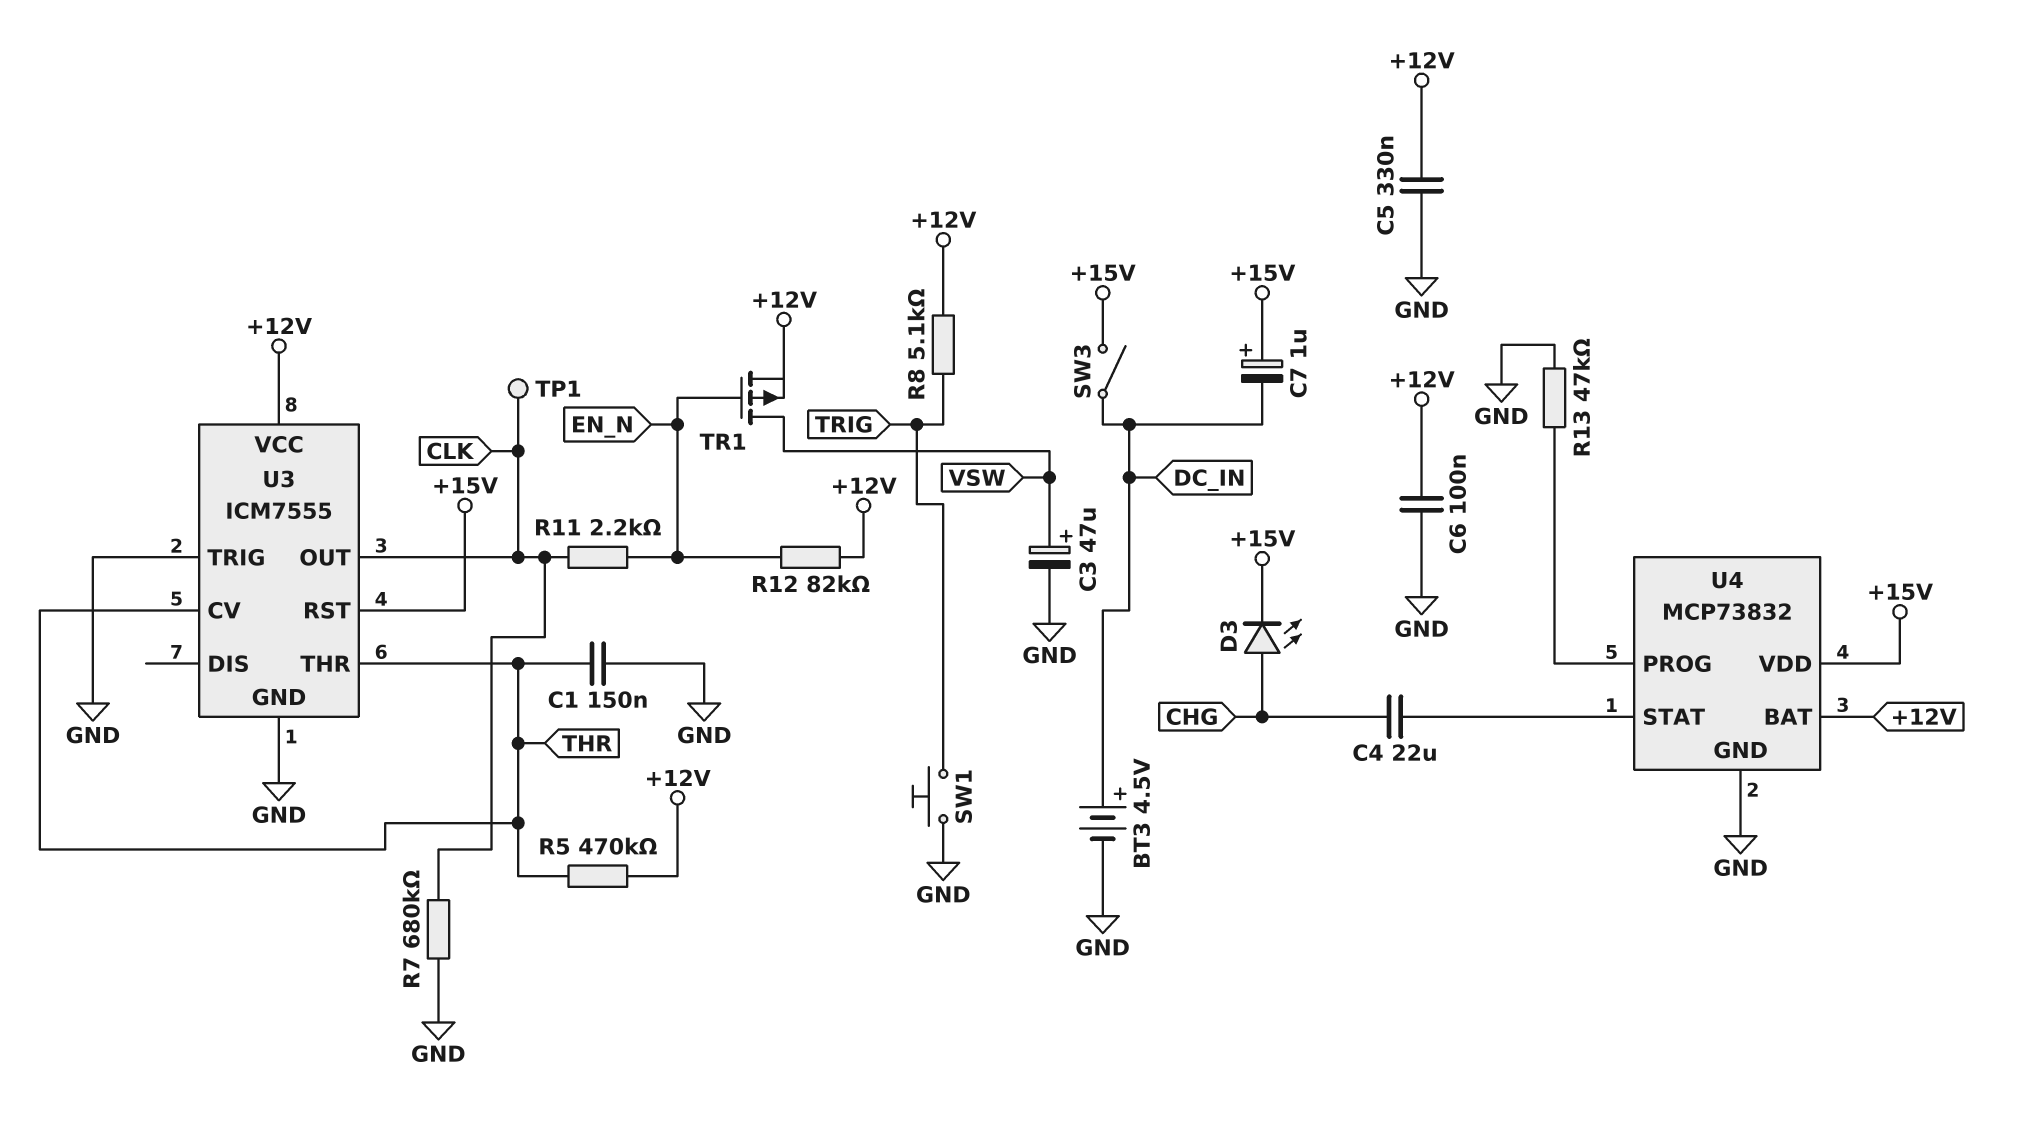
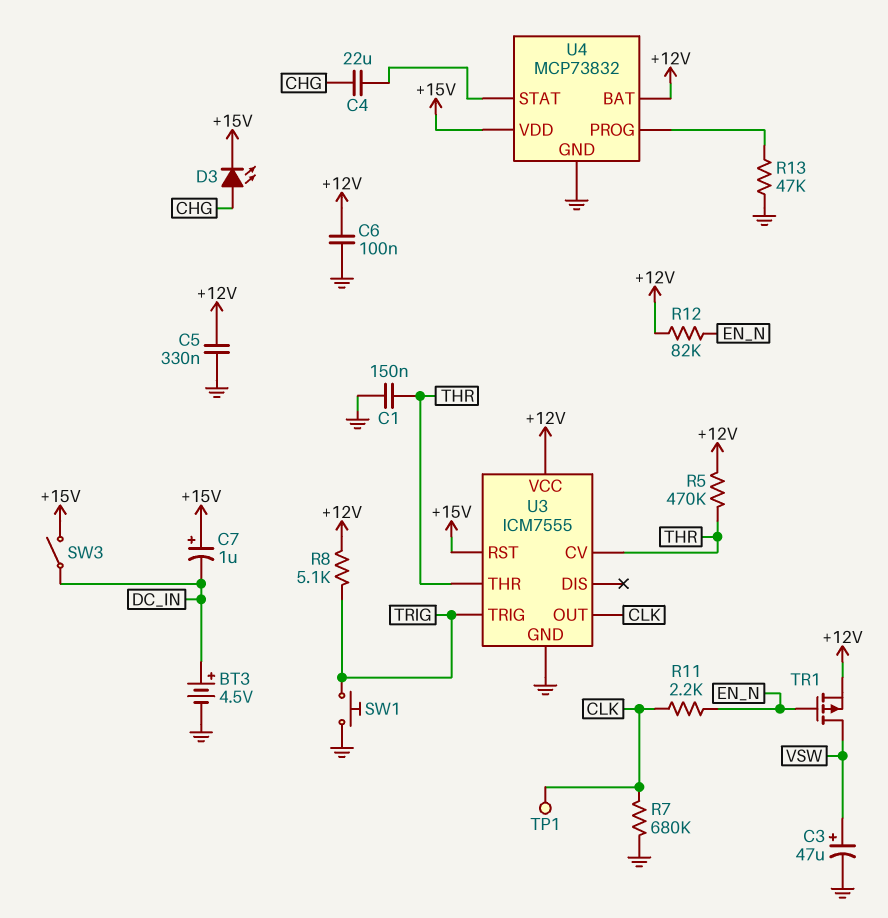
U3 pin TRIG: GND -> TRIG

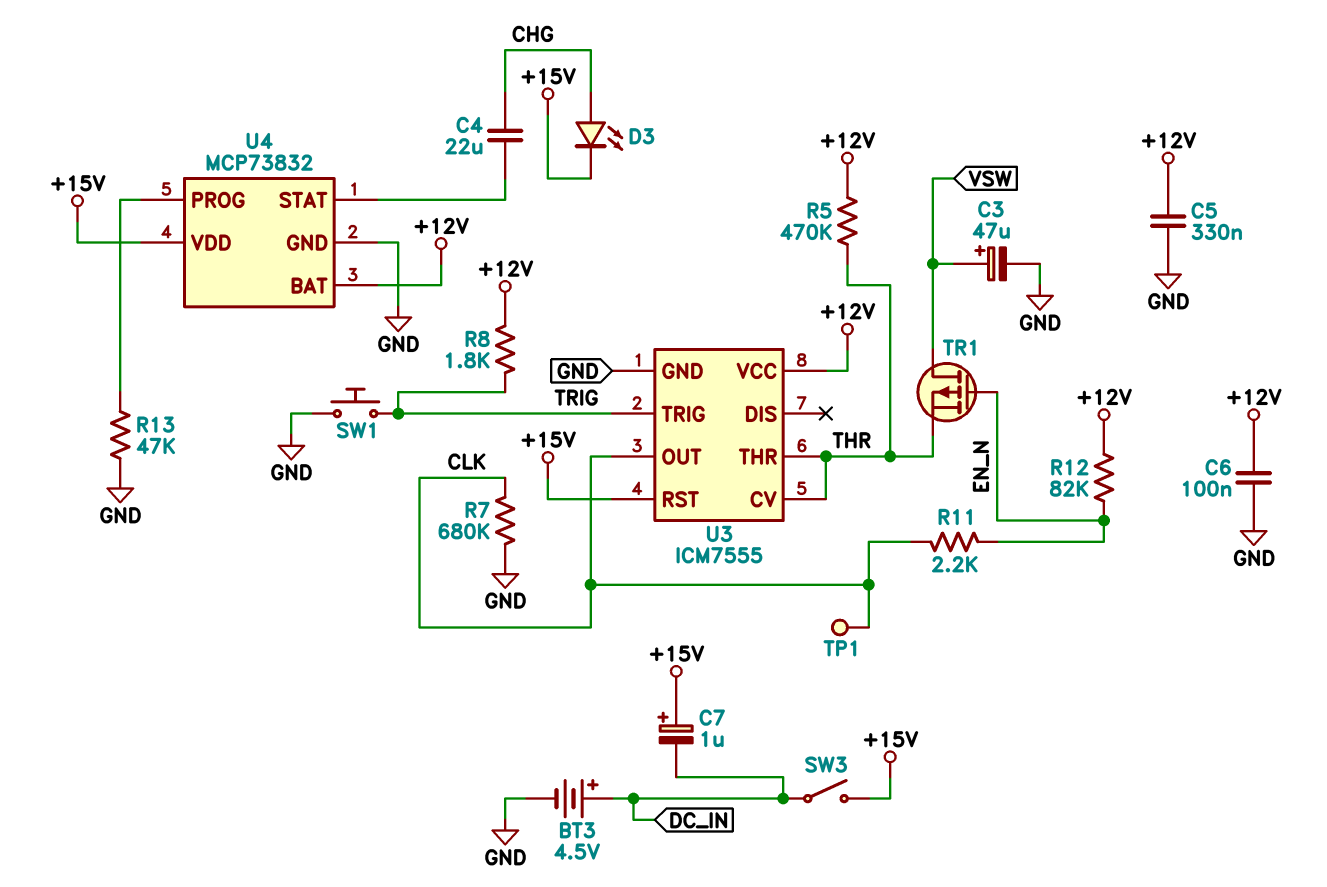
C1: 150nF (GND, THR) -> none
R8: 5.1k (+12V, TRIG) -> 1.8k (+12V, TRIG)
TR1: PMOS (G EN_N, D VSW, S +12V) -> PMOS (G EN_N, D VSW, S THR)

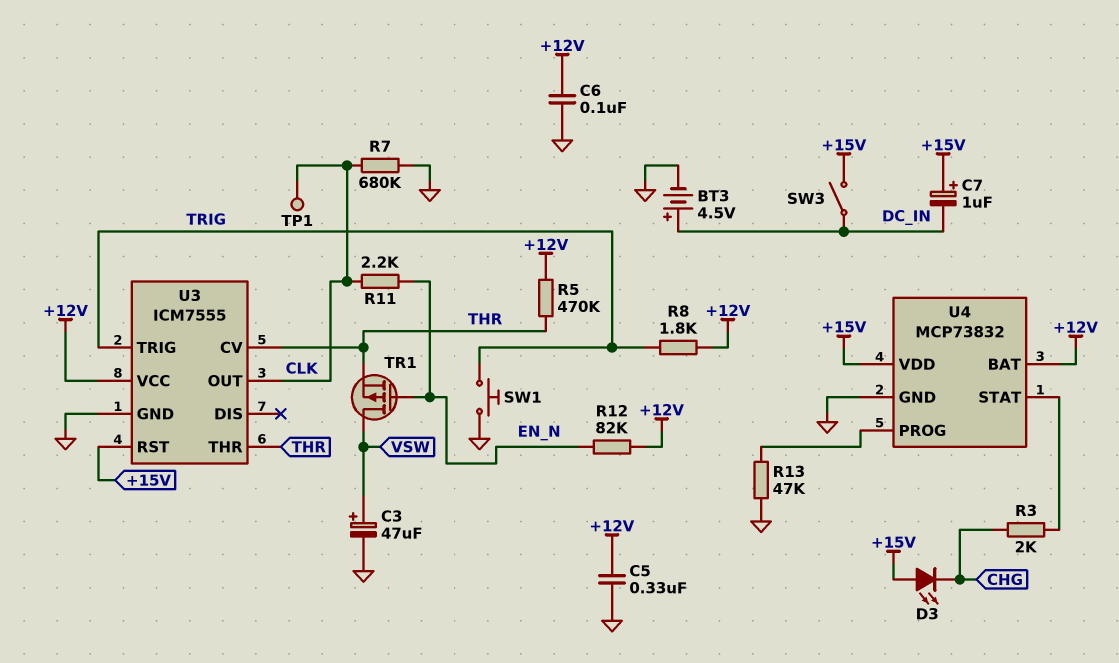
C4: 22uF (CHG, U4/STAT) -> none
D3: LED (A CHG, K +15V) -> LED (A +15V, K CHG)
R3: none -> 2k (CHG, U4/STAT)

